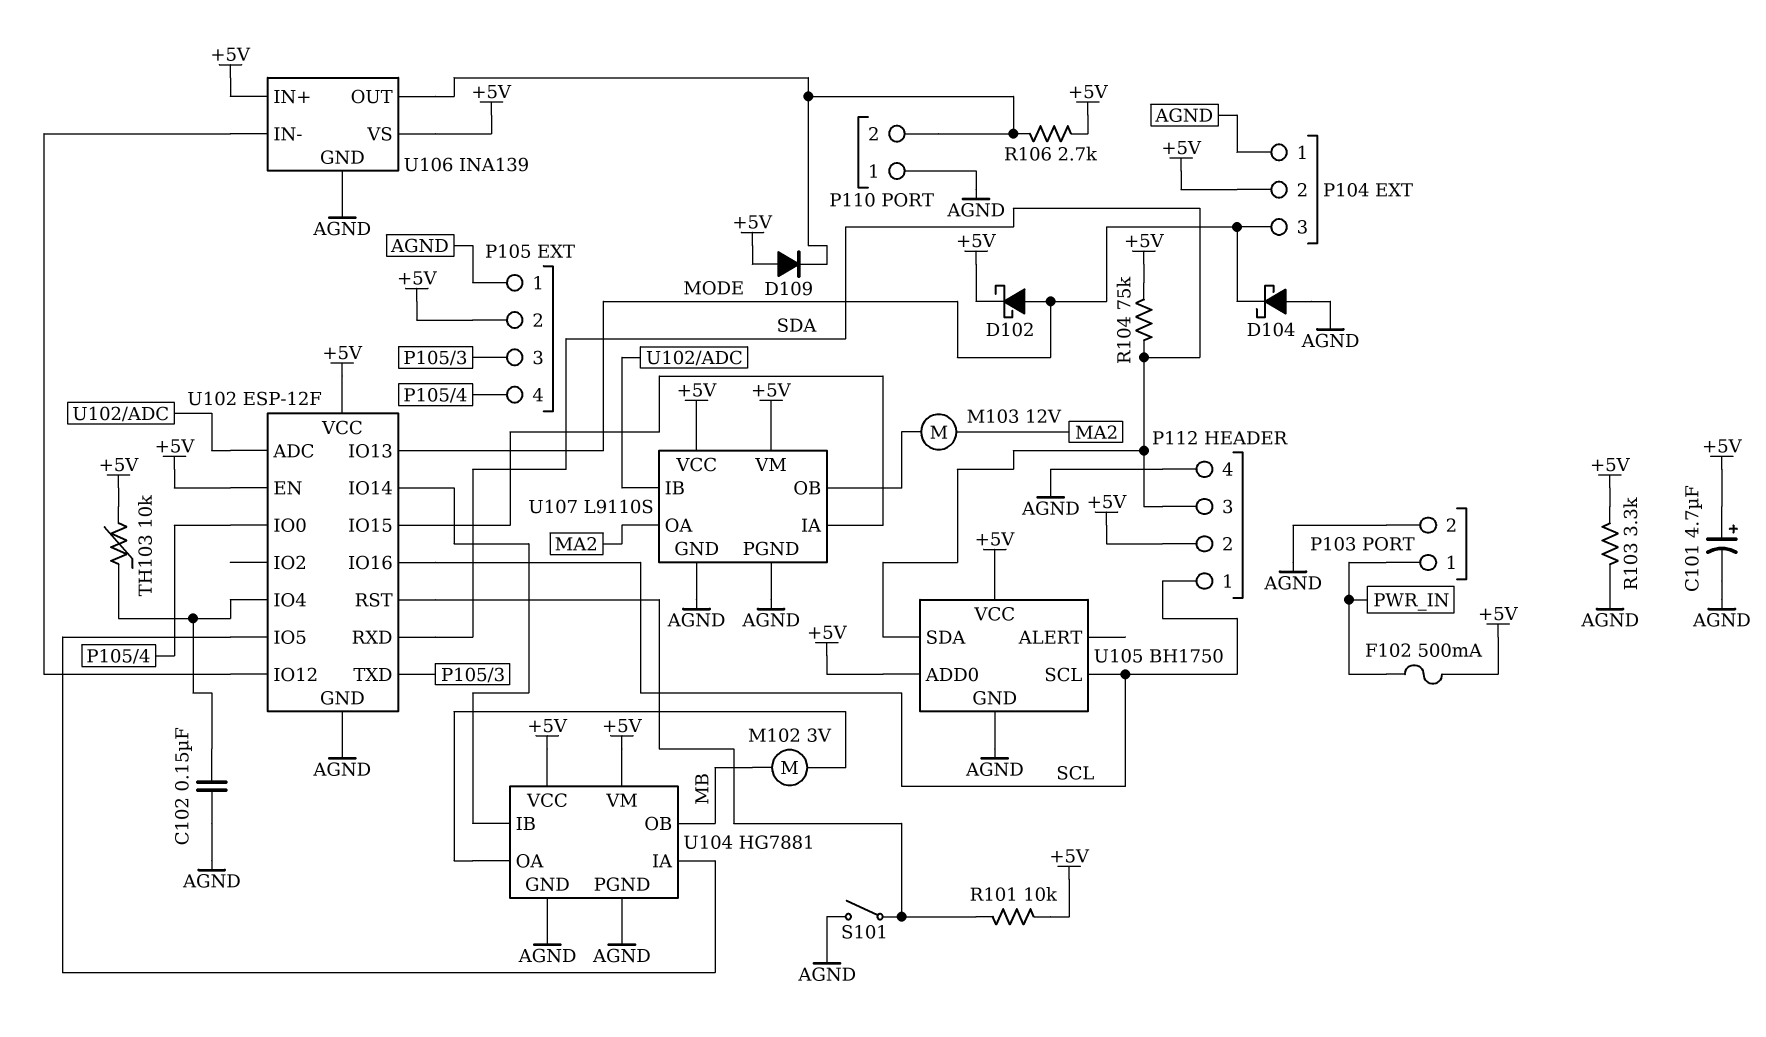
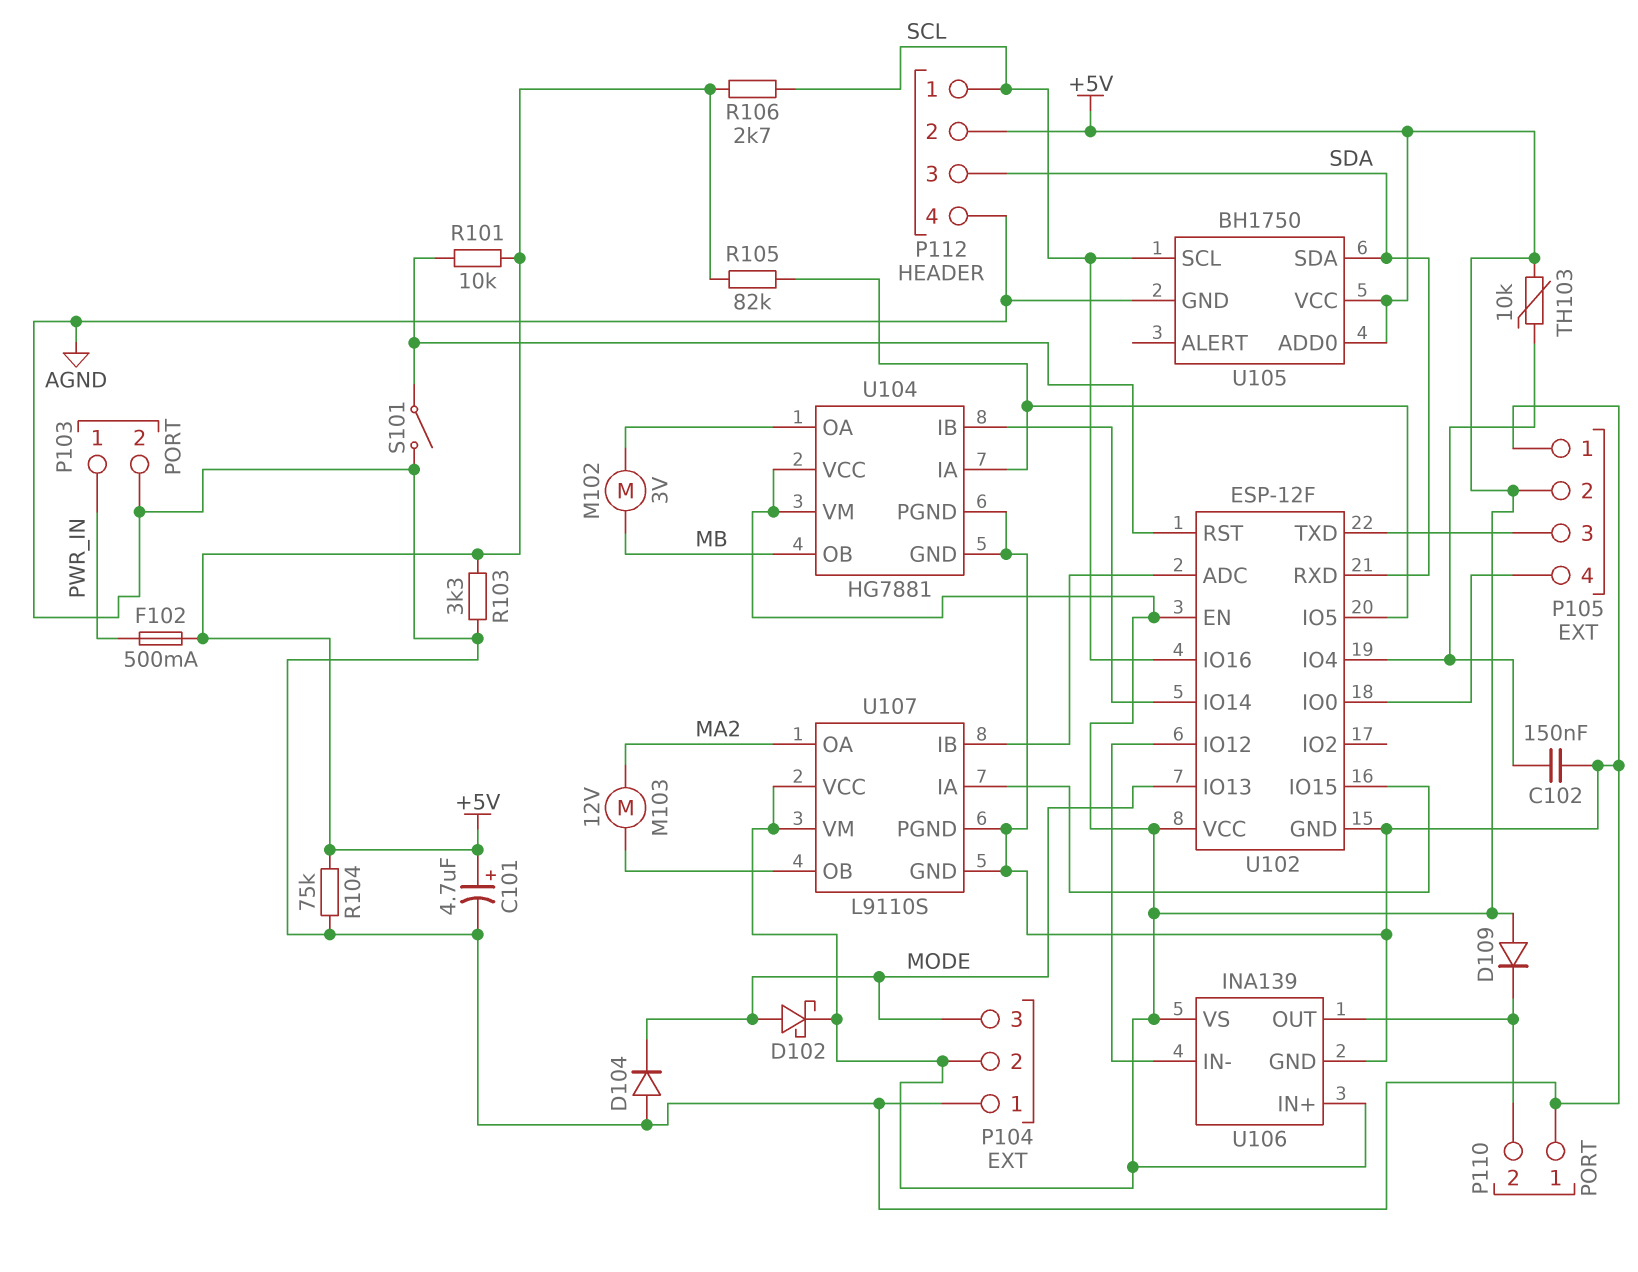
D104: schottky (A AGND, K MODE) -> diode (A AGND, K MODE)
R104: 75k (+5V, SDA) -> 75k (+5V, AGND)
R105: none -> 82k (+5V, U102/IO5)
R106: 2.7k (+5V, P110/2) -> 2.7k (+5V, SCL)

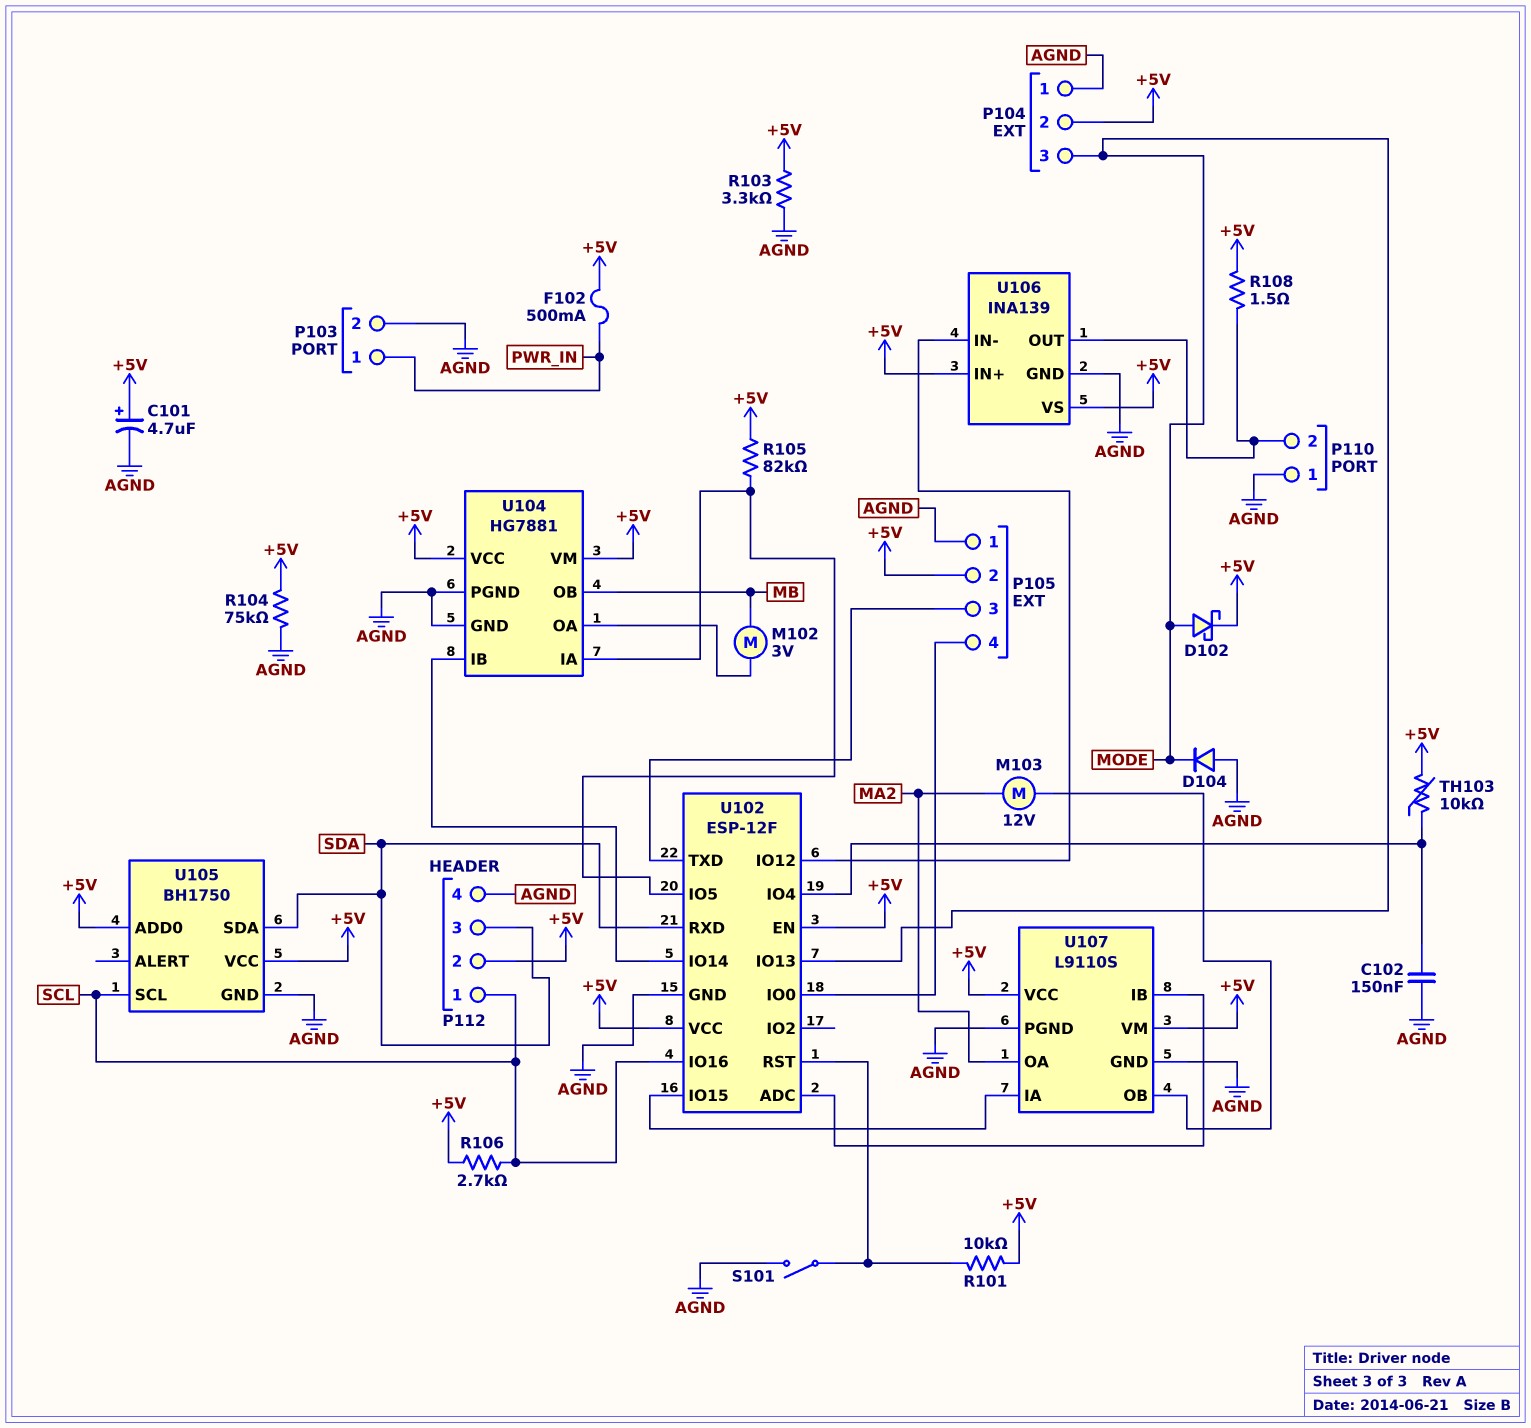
D109: diode (A +5V, K P110/2) -> none
R108: none -> 1.5 (+5V, P110/2)

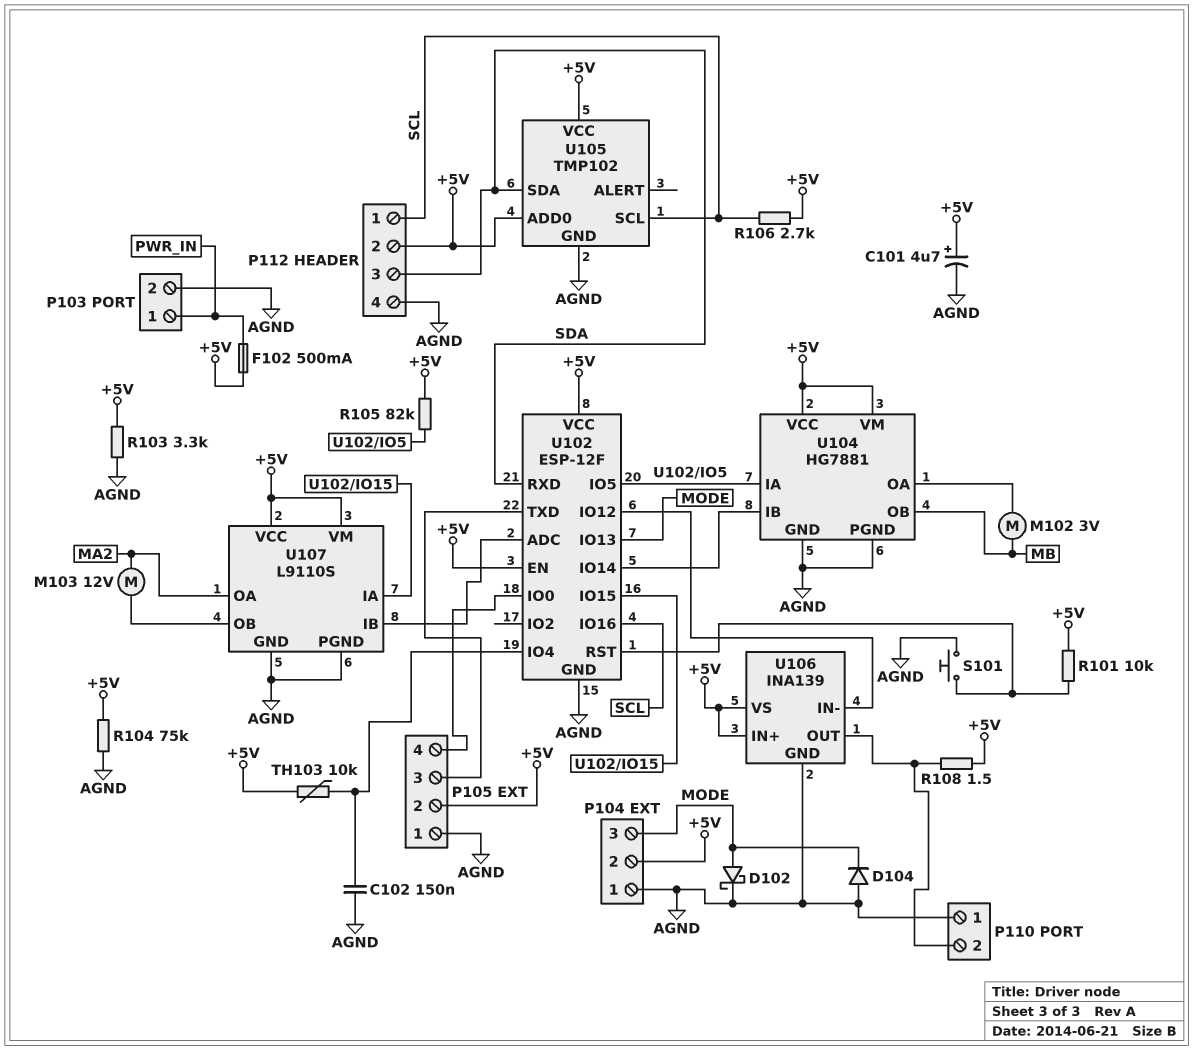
D102: schottky (A MODE, K +5V) -> schottky (A MODE, K AGND)
S101: switch (AGND, U102/RST) -> button (AGND, U102/RST)
U105: BH1750 -> TMP102

